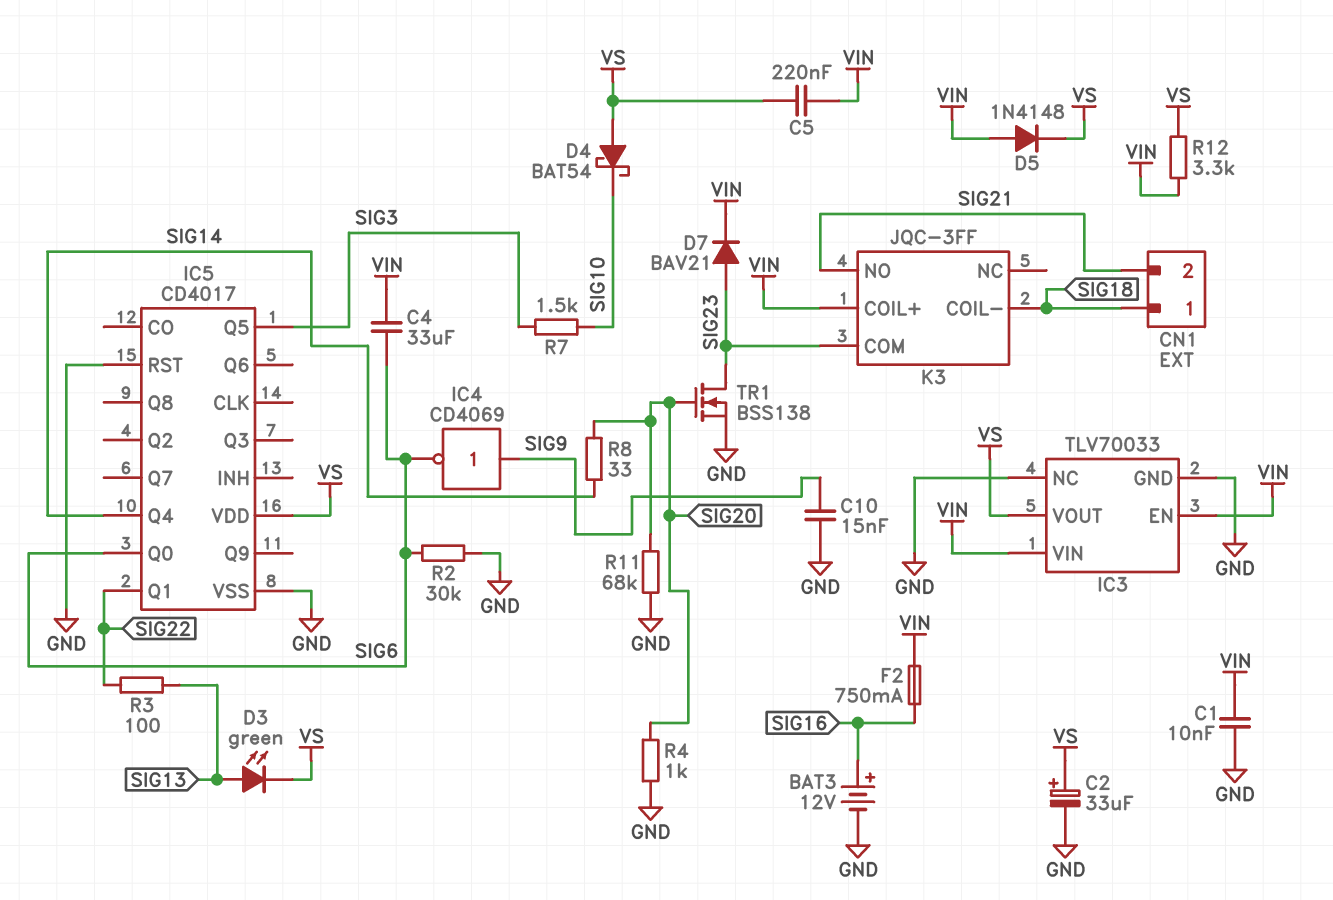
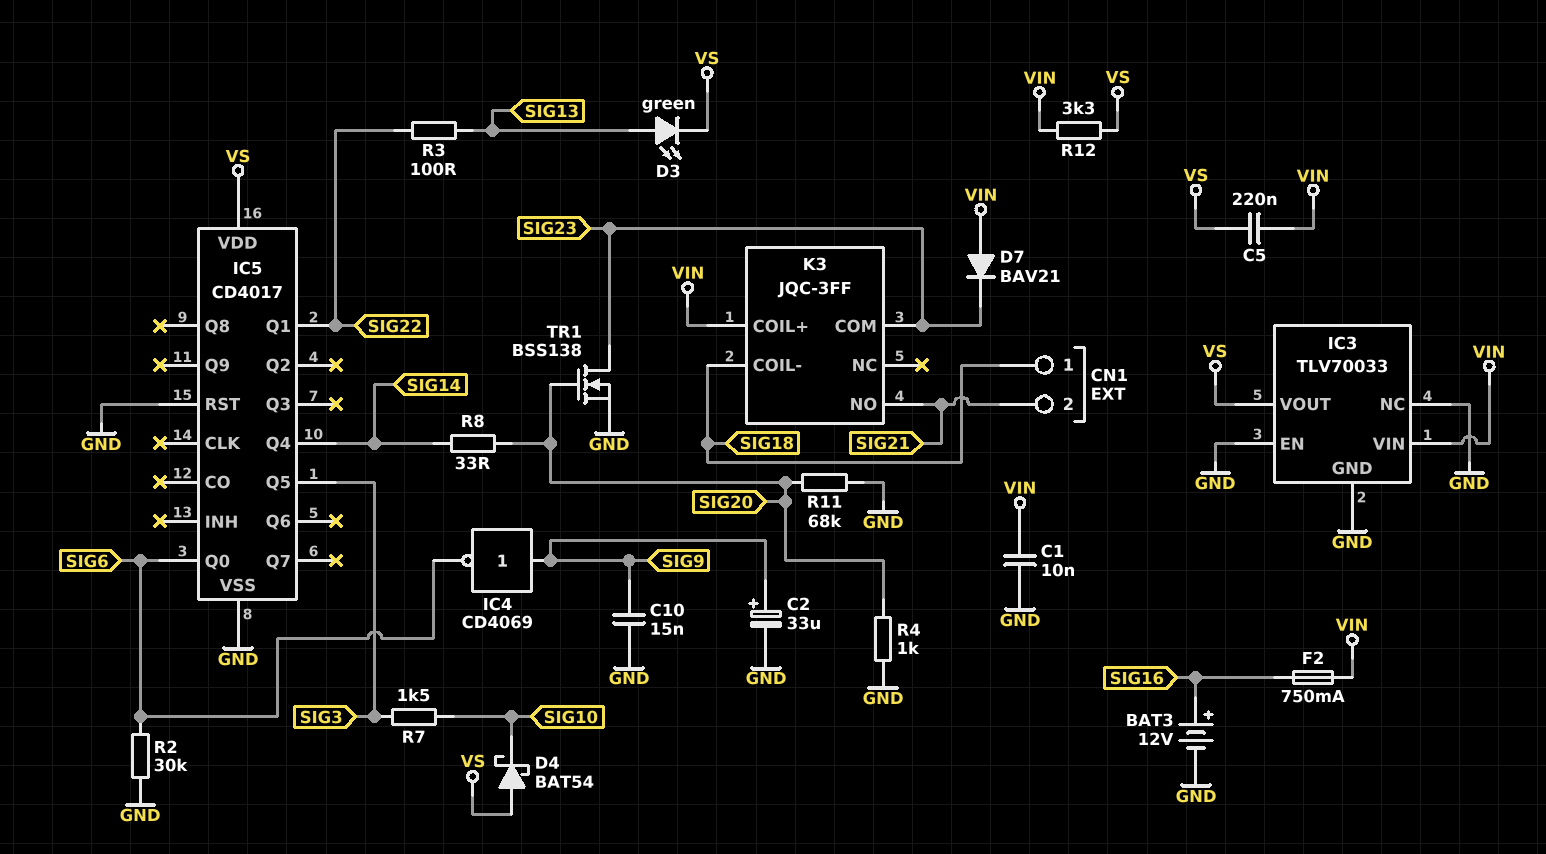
C2: 33uF (plus VS, minus GND) -> 33uF (plus SIG9, minus GND)
C4: 33uF (SIG6, VIN) -> none
D5: diode 1N4148 (A VIN, K VS) -> none
D7: diode BAV21 (A SIG23, K VIN) -> diode BAV21 (A VIN, K SIG23)
IC3 pin EN: VIN -> GND

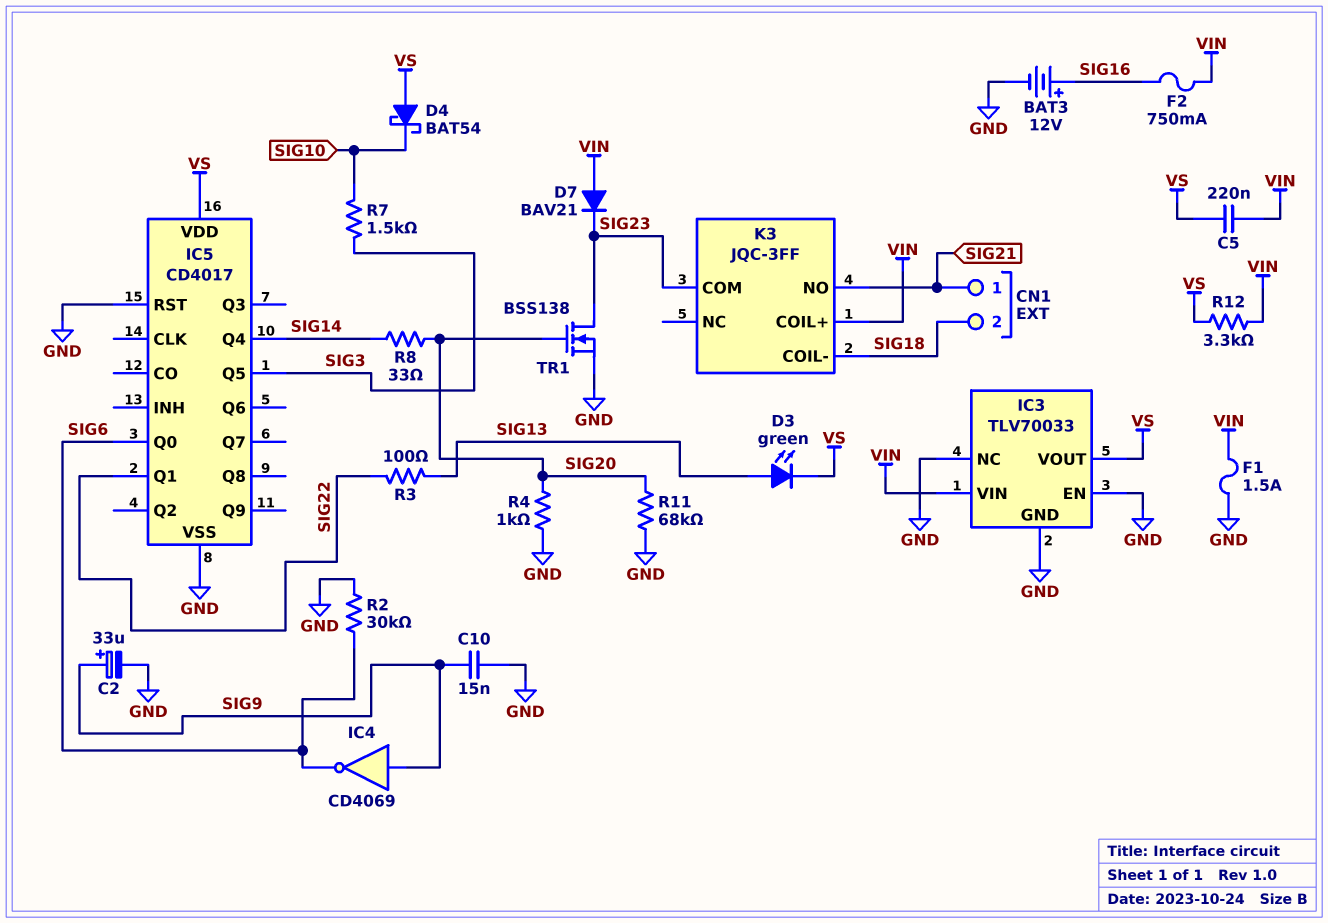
C1: 10nF (GND, VIN) -> none
CN1 pin 1: SIG18 -> SIG21
CN1 pin 2: SIG21 -> SIG18
F1: none -> 1.5A (GND, VIN)

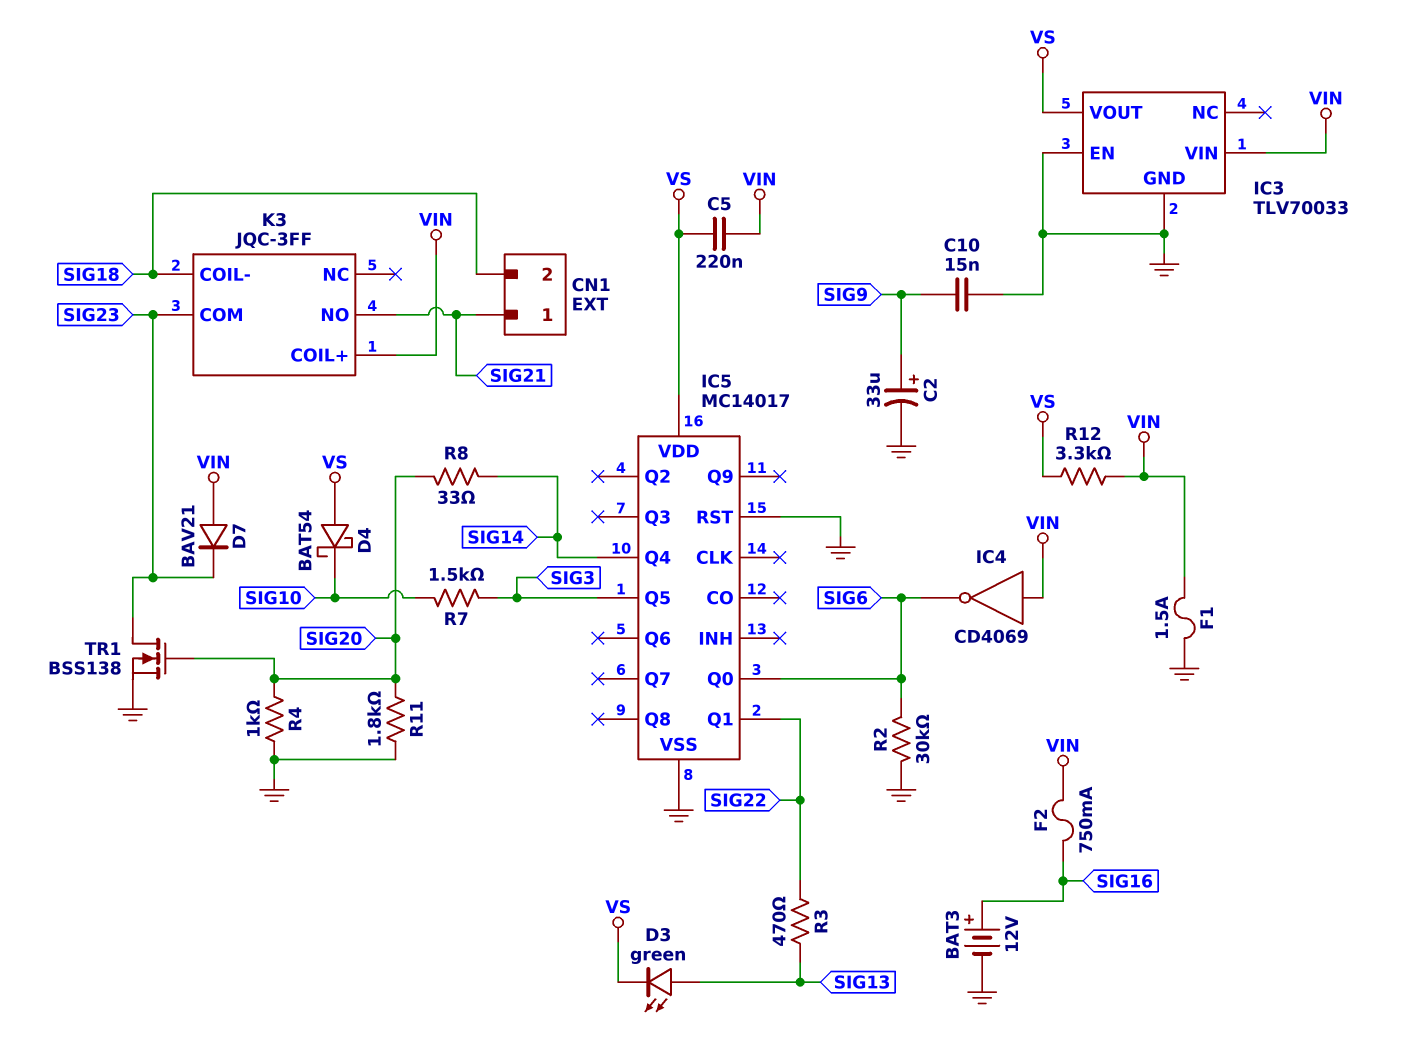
IC3 pin NC: GND -> none
IC4: NOT CD4069 (in SIG9, out SIG6) -> NOT CD4069 (in VIN, out SIG6)
IC5: CD4017 -> MC14017
R3: 100 (SIG13, SIG22) -> 470 (SIG13, SIG22)
R11: 68k (GND, SIG20) -> 1.8k (GND, SIG20)

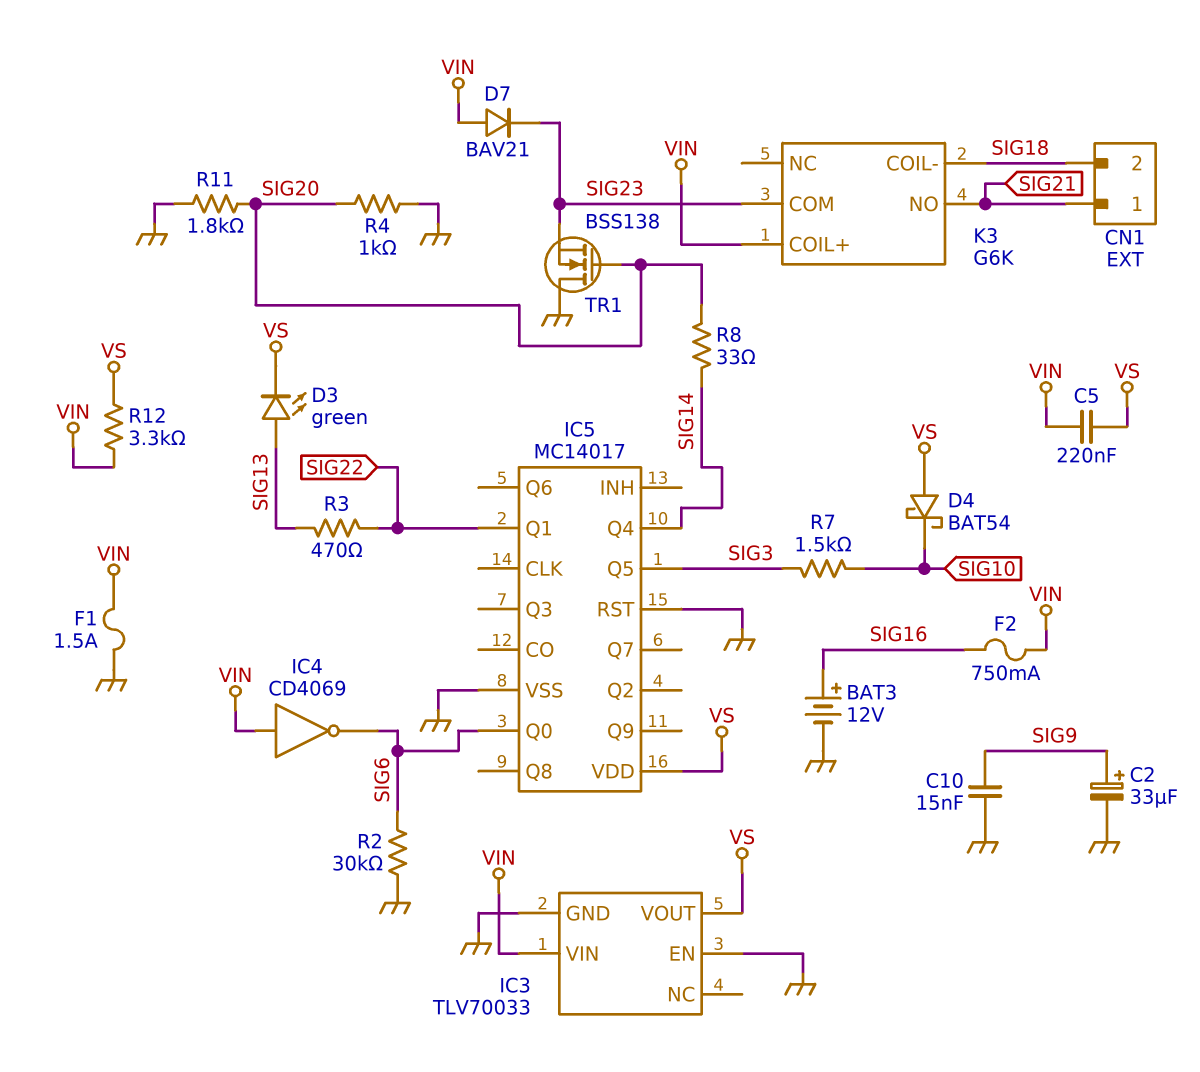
K3: JQC-3FF -> G6K
TR1: NMOS BSS138 (G SIG20, D SIG23, S GND) -> NMOS BSS138 (G SIG20, D GND, S SIG23)

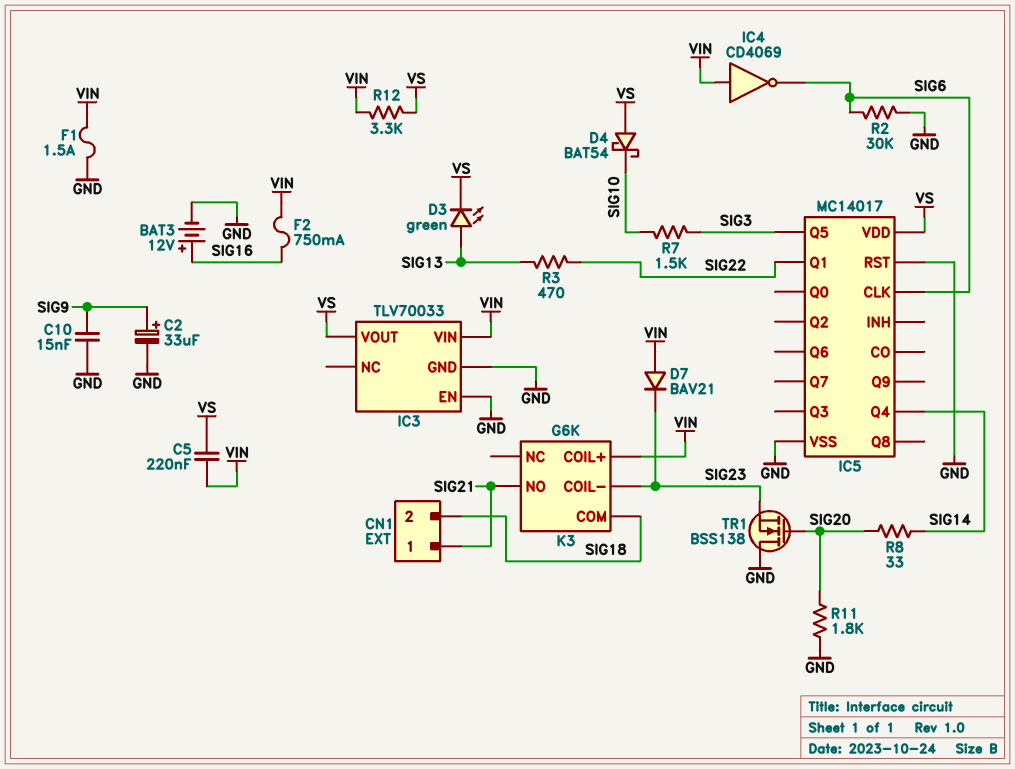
IC5 pin CLK: none -> SIG6
IC5 pin Q0: SIG6 -> none
K3 pin COIL-: SIG18 -> SIG23
K3 pin COM: SIG23 -> SIG18
R4: 1k (GND, SIG20) -> none

